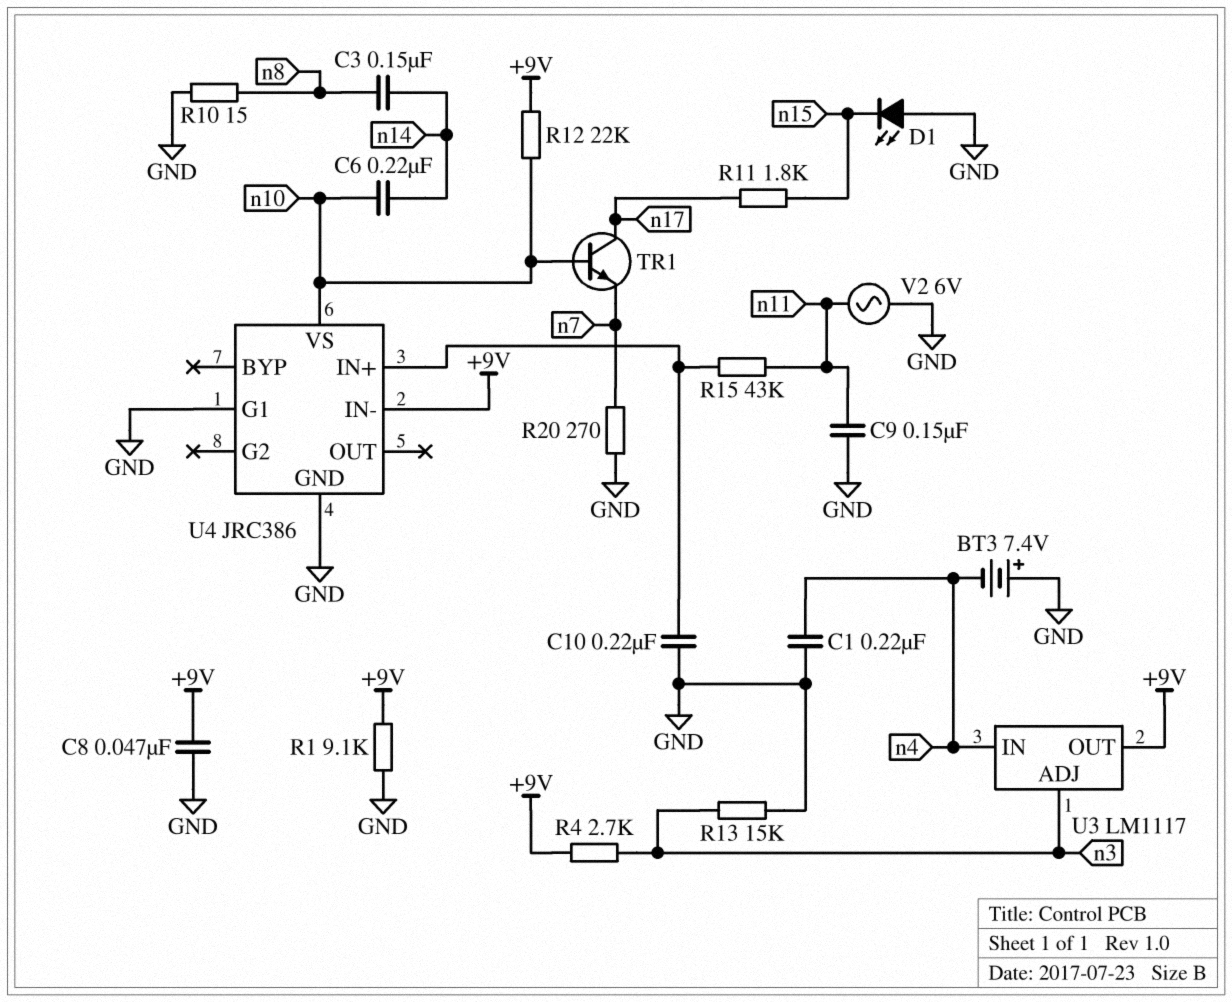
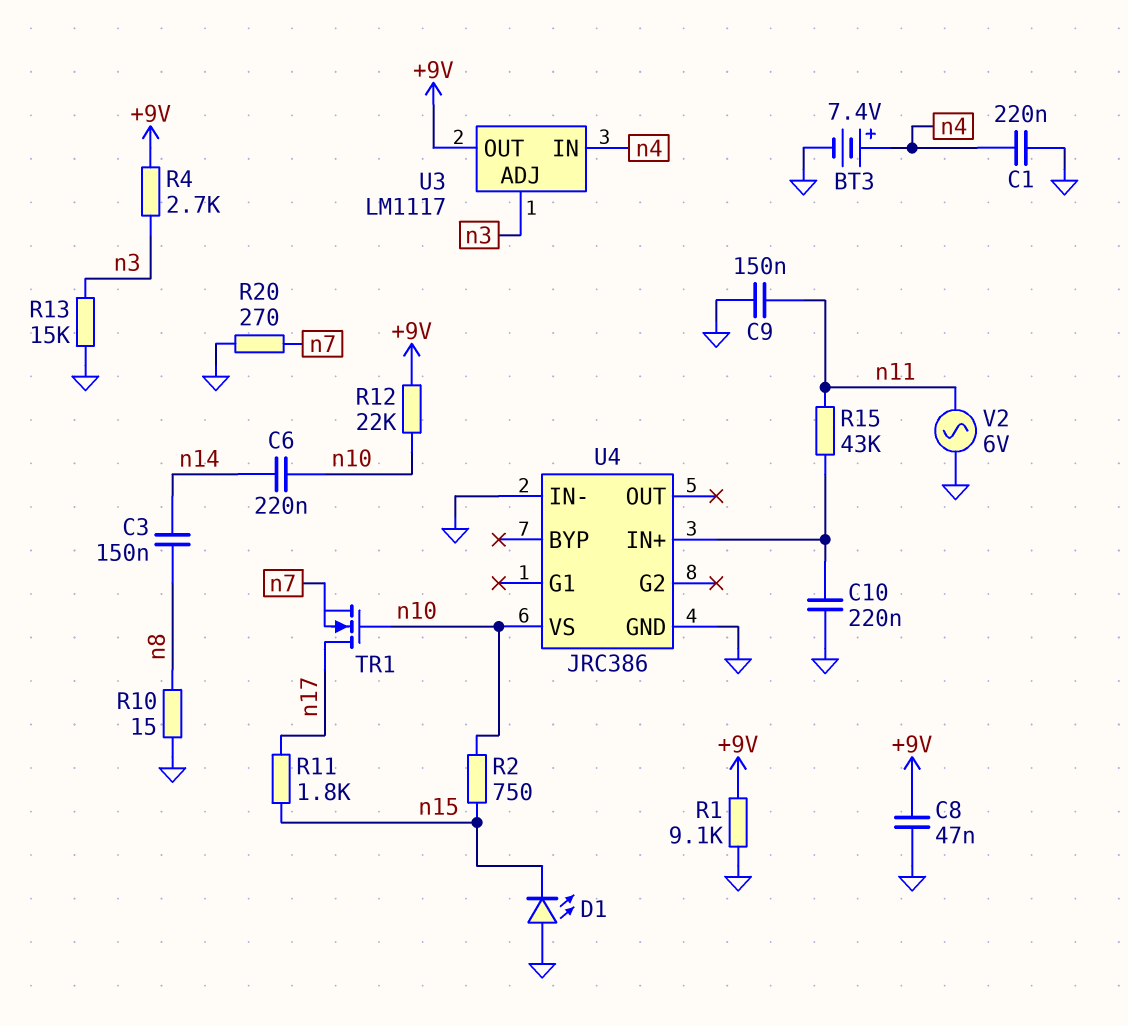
BT3: 7.4V (plus GND, minus n4) -> 7.4V (plus n4, minus GND)
R2: none -> 750 (n10, n15)
TR1: NPN (B n10, C n17, E n7) -> NMOS (G n10, D n17, S n7)
U4 pin G1: GND -> none
U4 pin IN-: +9V -> GND

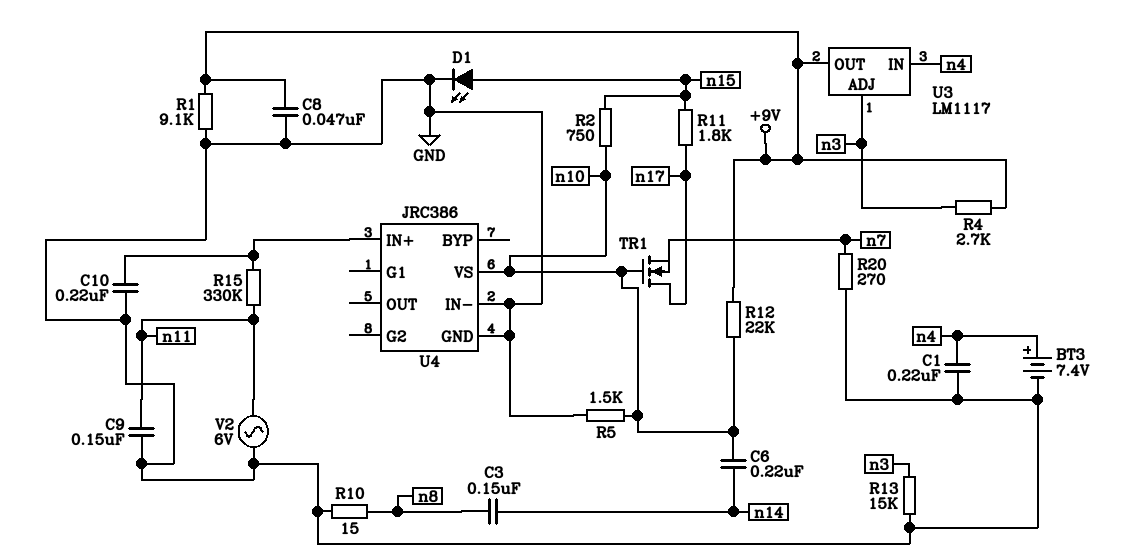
D1: LED (A GND, K n15) -> LED (A n15, K GND)
R5: none -> 1.5k (GND, n10)
R15: 43k (U4/IN+, n11) -> 330k (U4/IN+, n11)

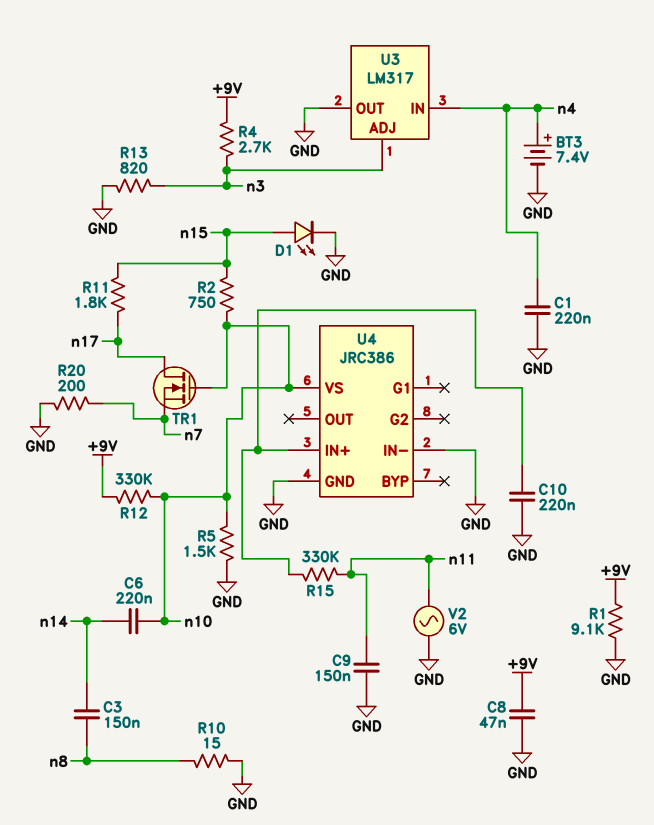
R12: 22k (+9V, n10) -> 330k (+9V, n10)
R13: 15k (GND, n3) -> 820 (GND, n3)
R20: 270 (GND, n7) -> 200 (GND, n7)
U3: LM1117 -> LM317
U3 pin OUT: +9V -> GND

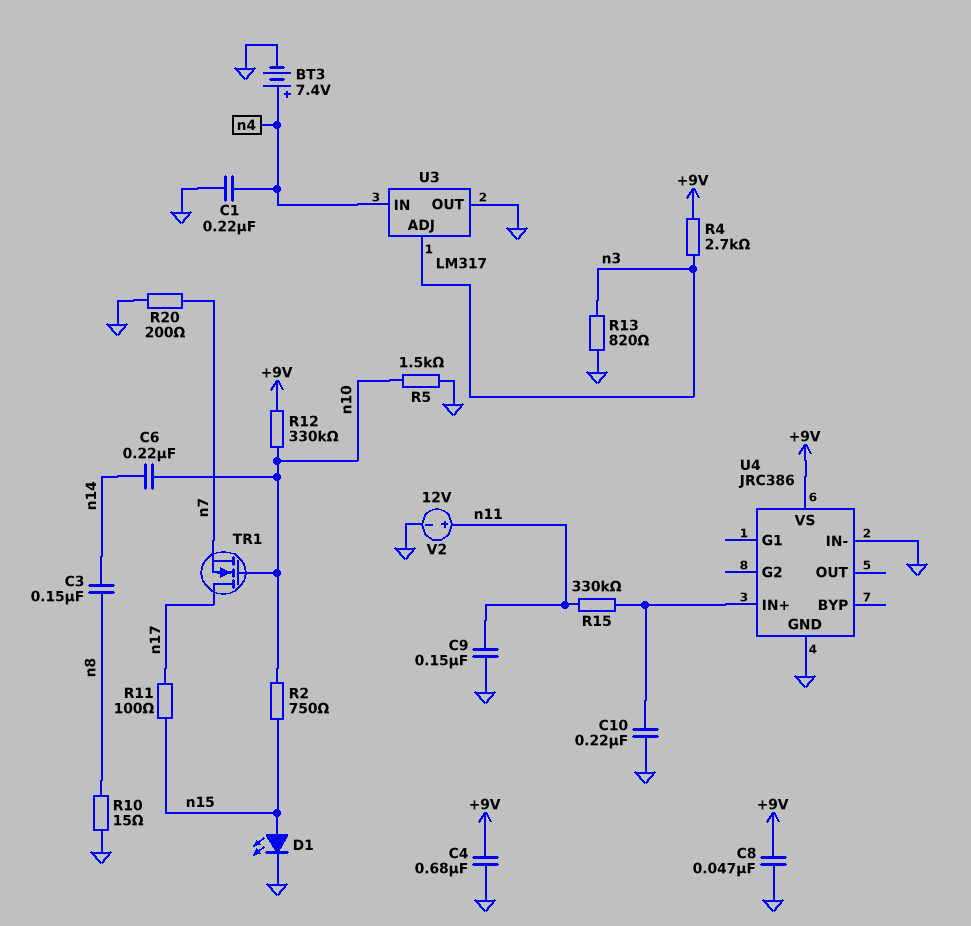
C4: none -> 680nF (+9V, GND)
R1: 9.1k (+9V, GND) -> none
R11: 1.8k (n15, n17) -> 100 (n15, n17)
U4 pin VS: n10 -> +9V
V2: AC 6V (GND, n11) -> 12V (plus n11, minus GND)

